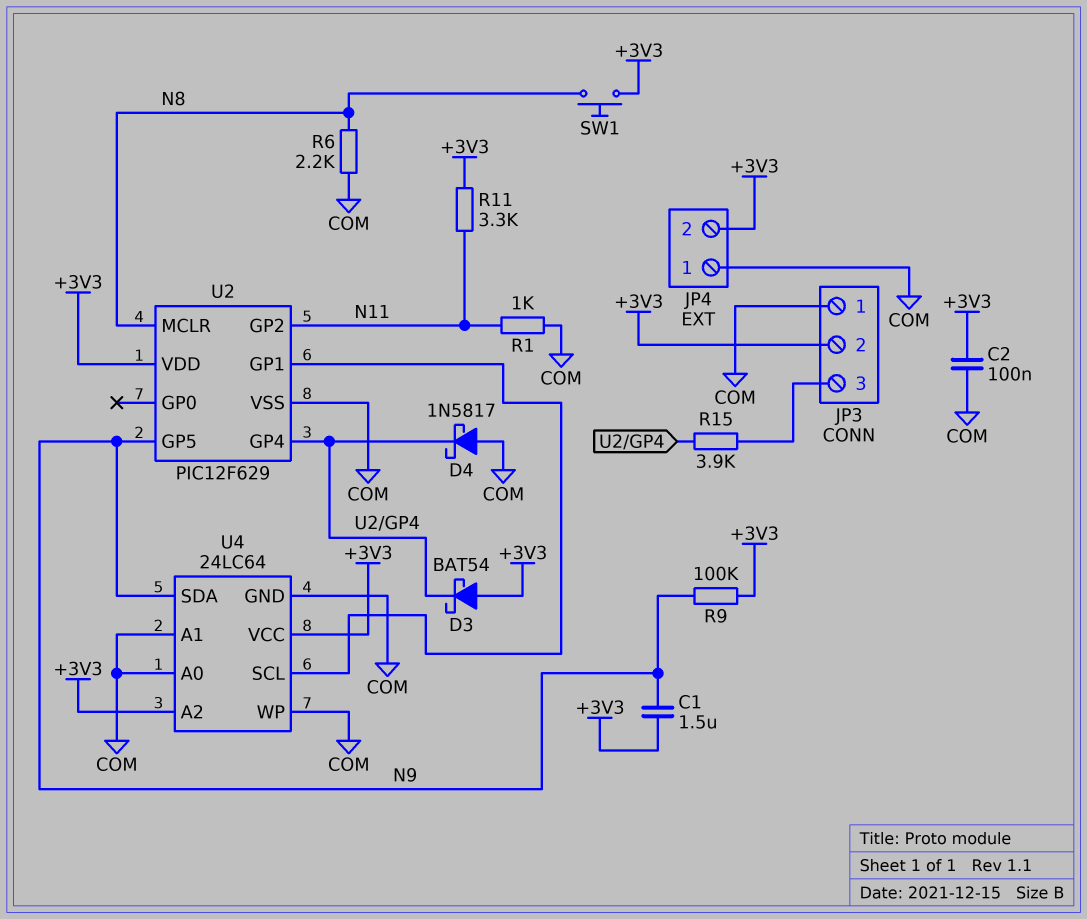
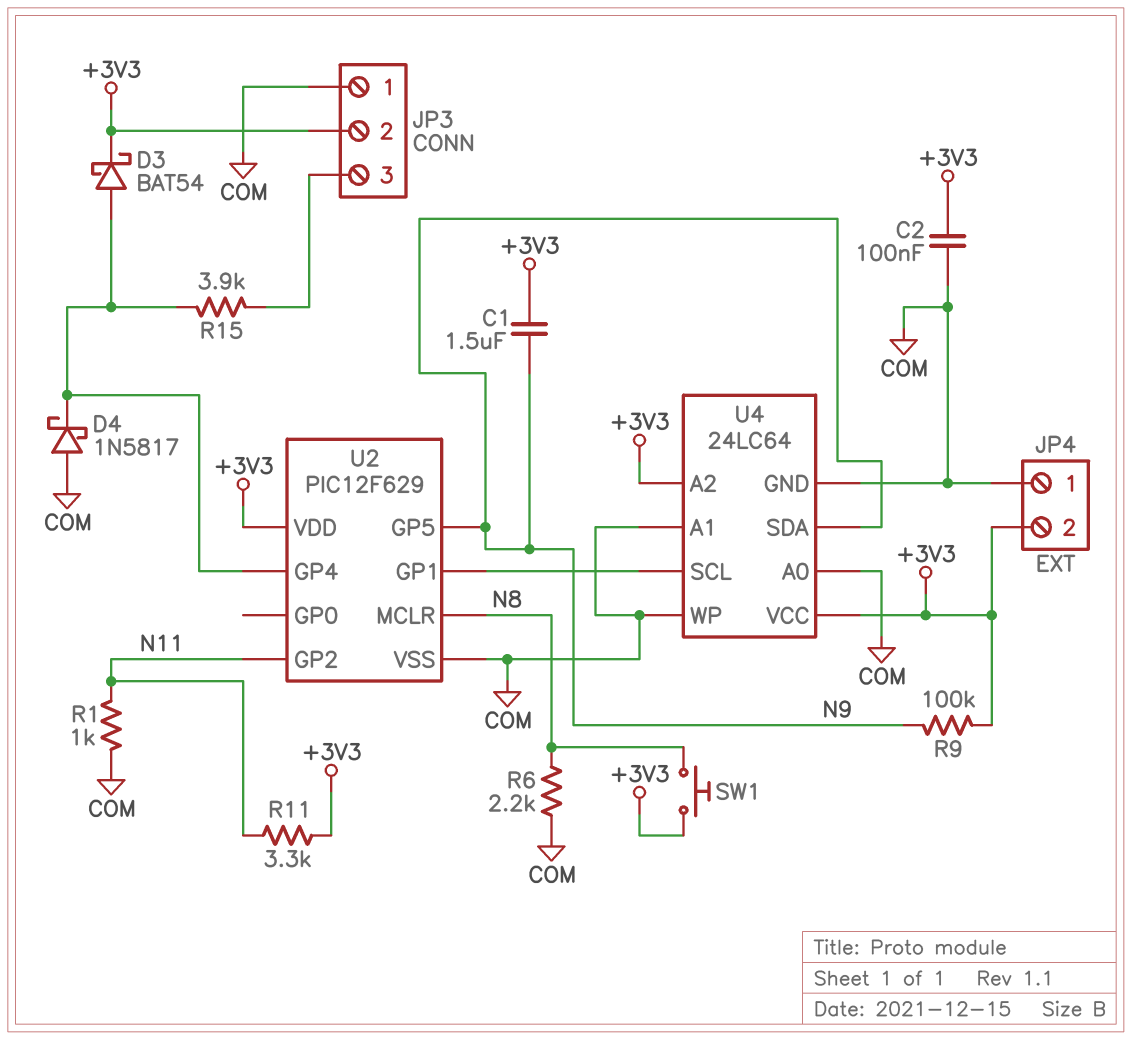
D3: schottky BAT54 (A +3V3, K U2/GP4) -> schottky BAT54 (A U2/GP4, K +3V3)

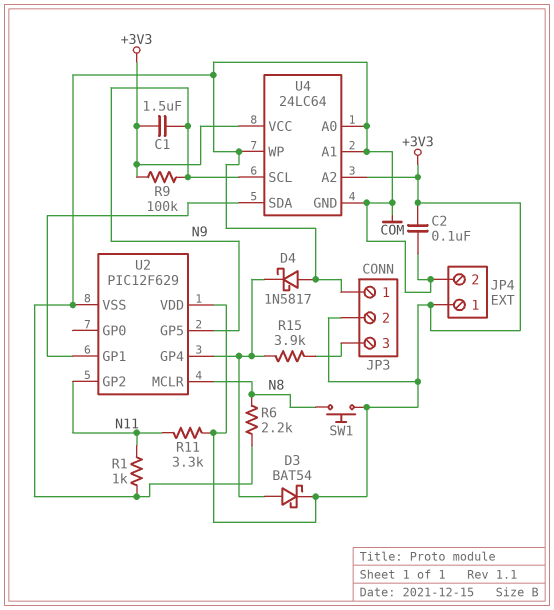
JP4 pin 1: COM -> +3V3
JP4 pin 2: +3V3 -> COM
U4 pin SCL: U2/GP1 -> N9
U4 pin SDA: N9 -> U2/GP1

